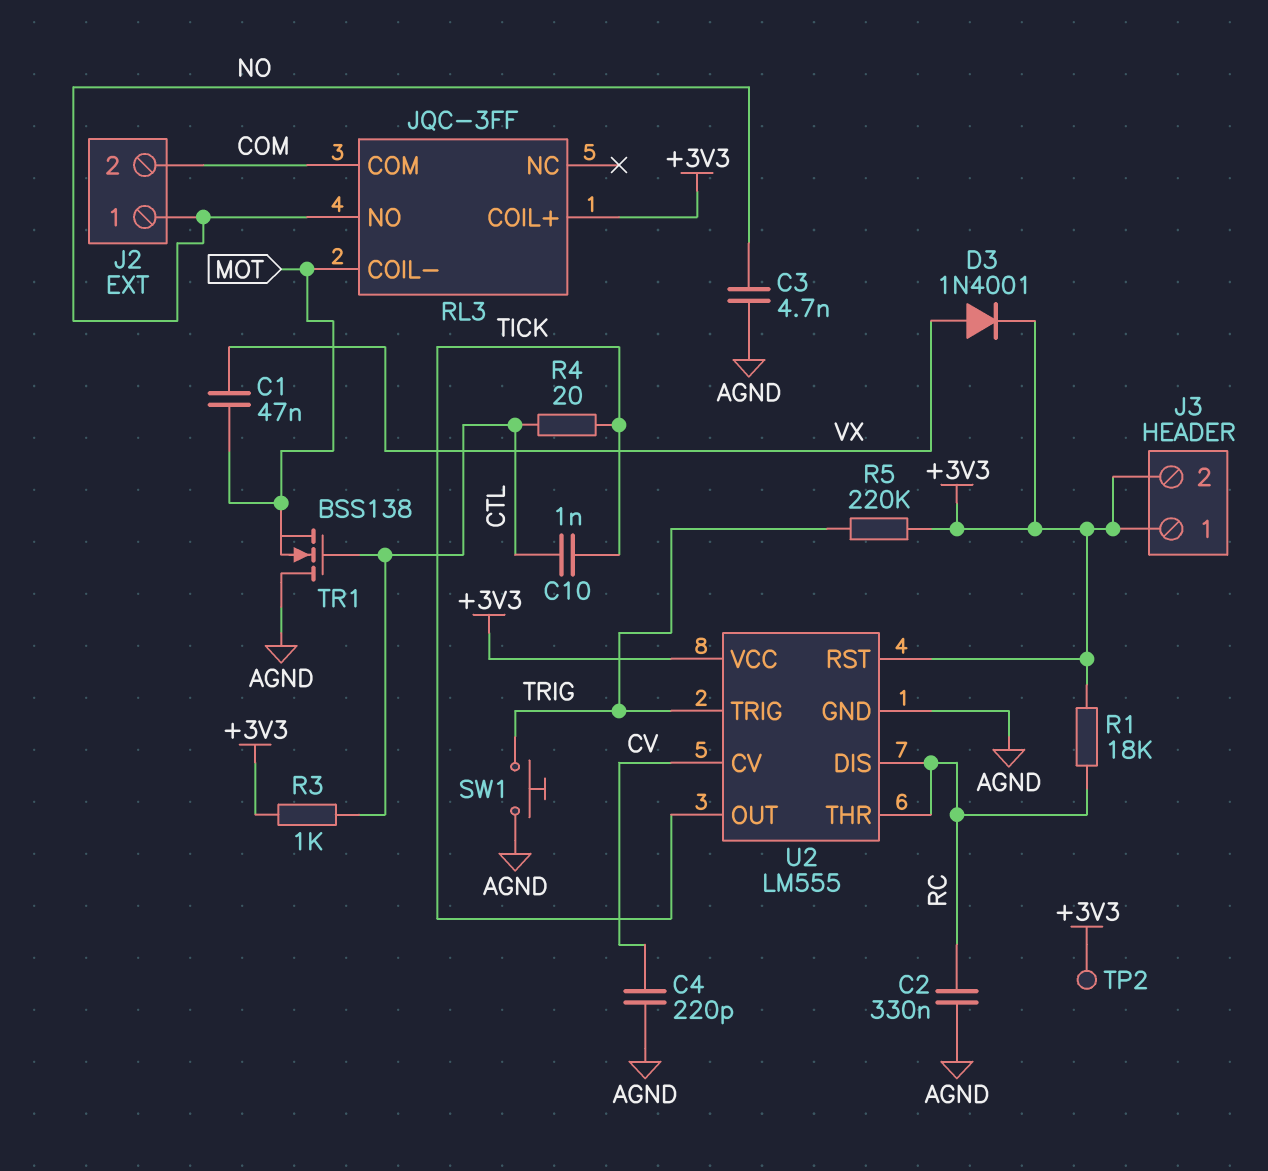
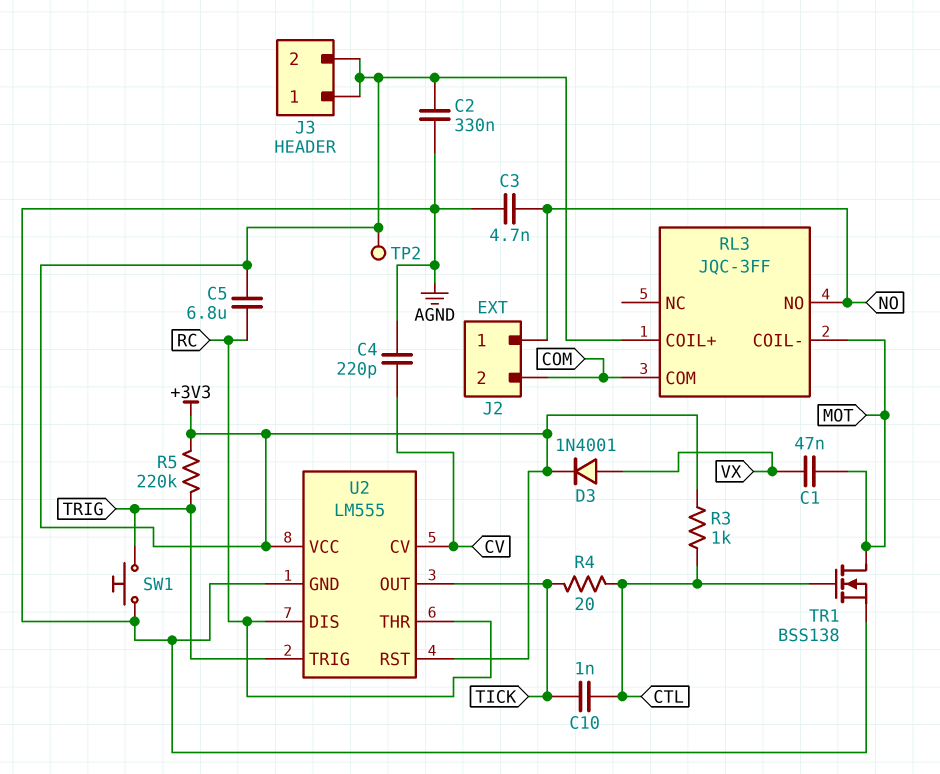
C2: 330nF (AGND, RC) -> 330nF (+3V3, AGND)
C5: none -> 6.8uF (+3V3, RC)
R1: 18k (+3V3, RC) -> none
TR1: NMOS BSS138 (G CTL, D AGND, S MOT) -> NMOS BSS138 (G CTL, D MOT, S AGND)

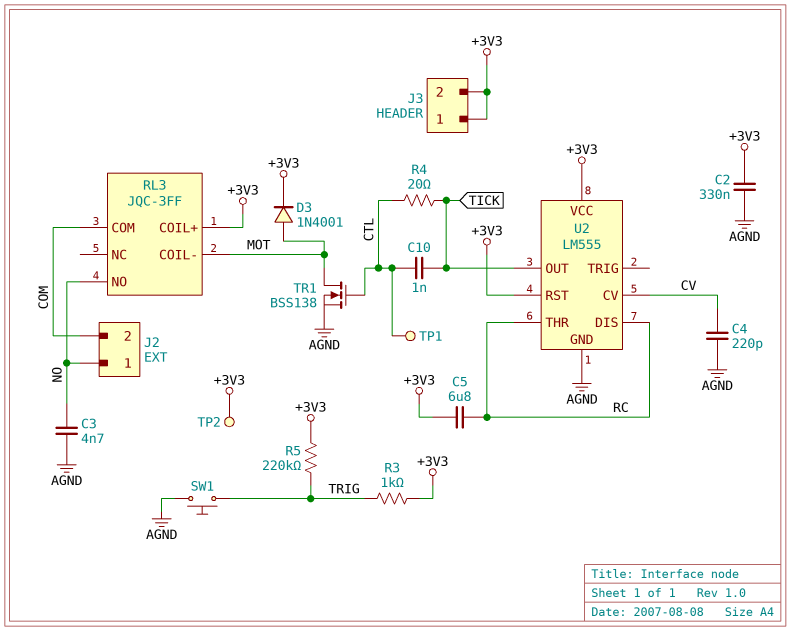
C1: 47nF (MOT, VX) -> none
D3: diode 1N4001 (A VX, K +3V3) -> diode 1N4001 (A MOT, K +3V3)
R3: 1k (+3V3, CTL) -> 1k (+3V3, TRIG)
TP1: none -> test point (CTL)
U2 pin TRIG: TRIG -> none

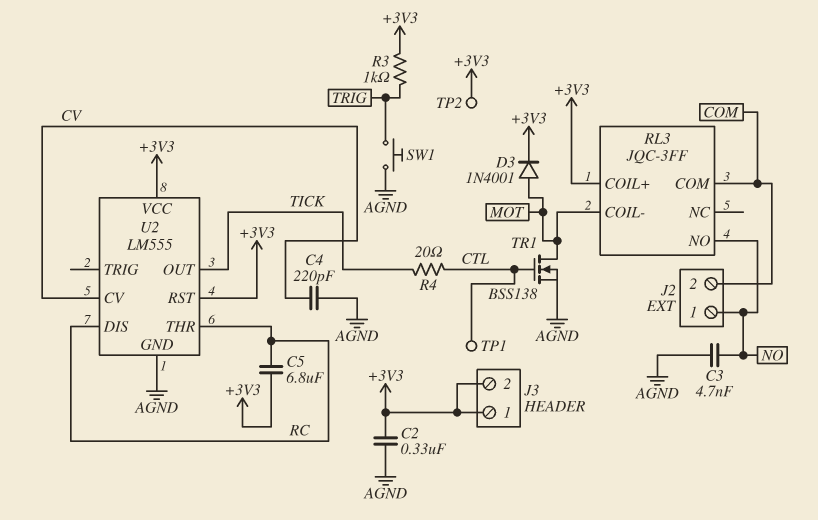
C10: 1nF (CTL, TICK) -> none
R5: 220k (+3V3, TRIG) -> none

